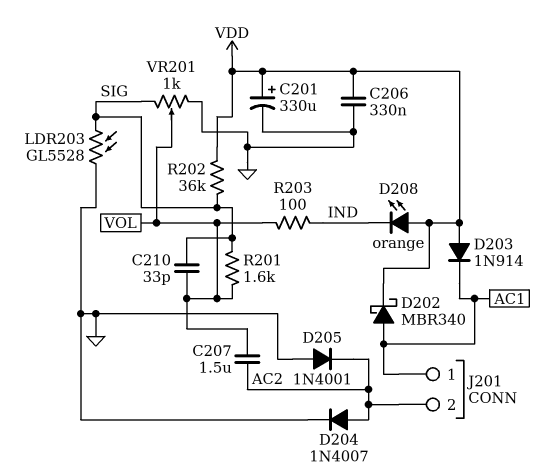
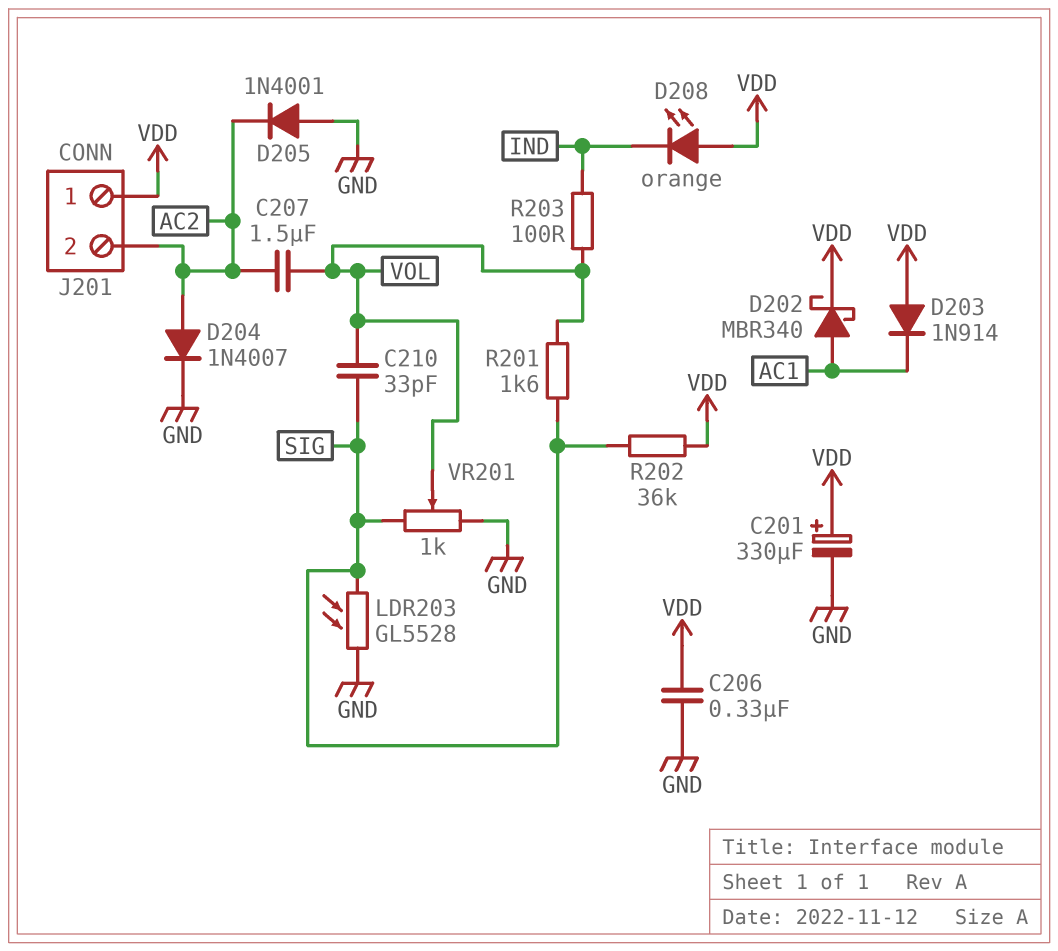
J201 pin 1: AC1 -> VDD

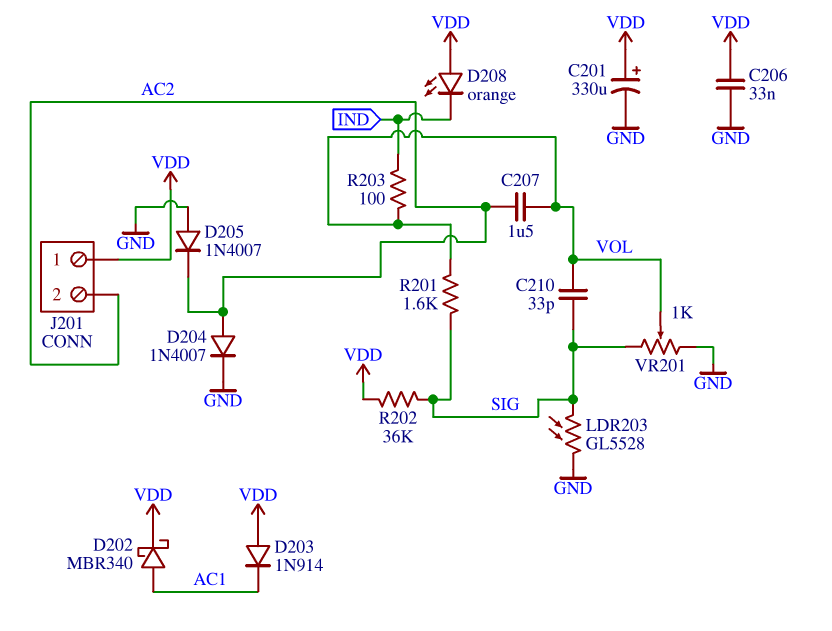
C206: 330nF (GND, VDD) -> 33nF (GND, VDD)
D205: diode 1N4001 (A GND, K AC2) -> diode 1N4007 (A GND, K AC2)

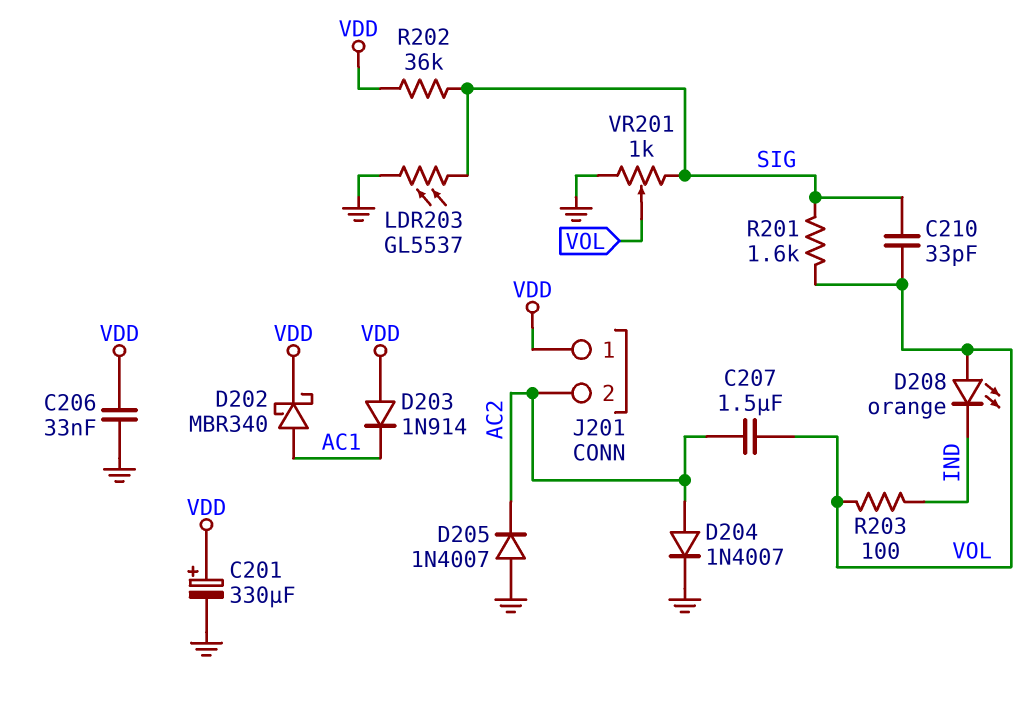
D208: LED orange (A VDD, K IND) -> LED orange (A VOL, K IND)
LDR203: GL5528 (GND, SIG) -> GL5537 (GND, SIG)

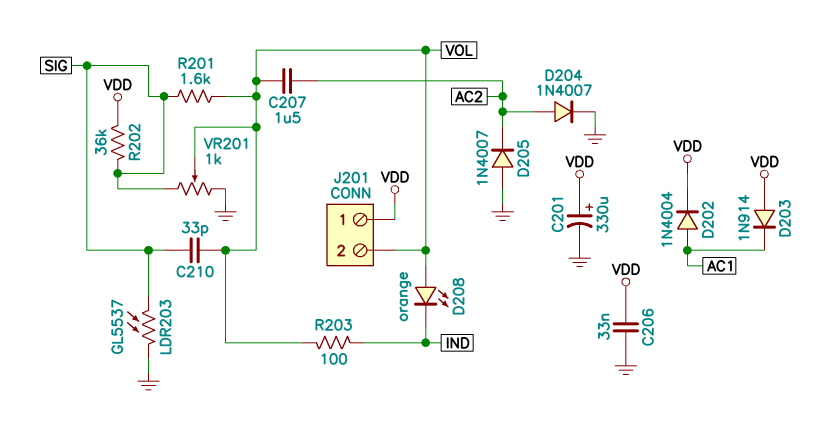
D202: schottky MBR340 (A AC1, K VDD) -> diode 1N4004 (A AC1, K VDD)
J201 pin 2: AC2 -> VOL

